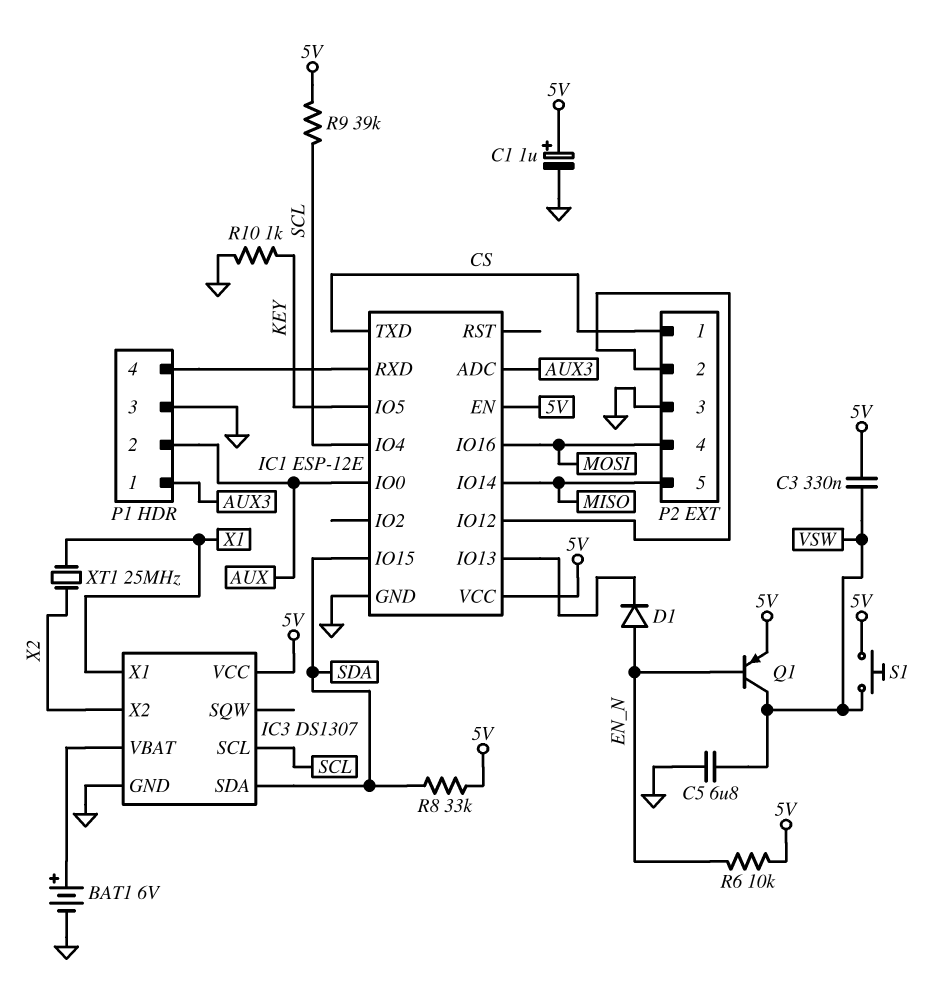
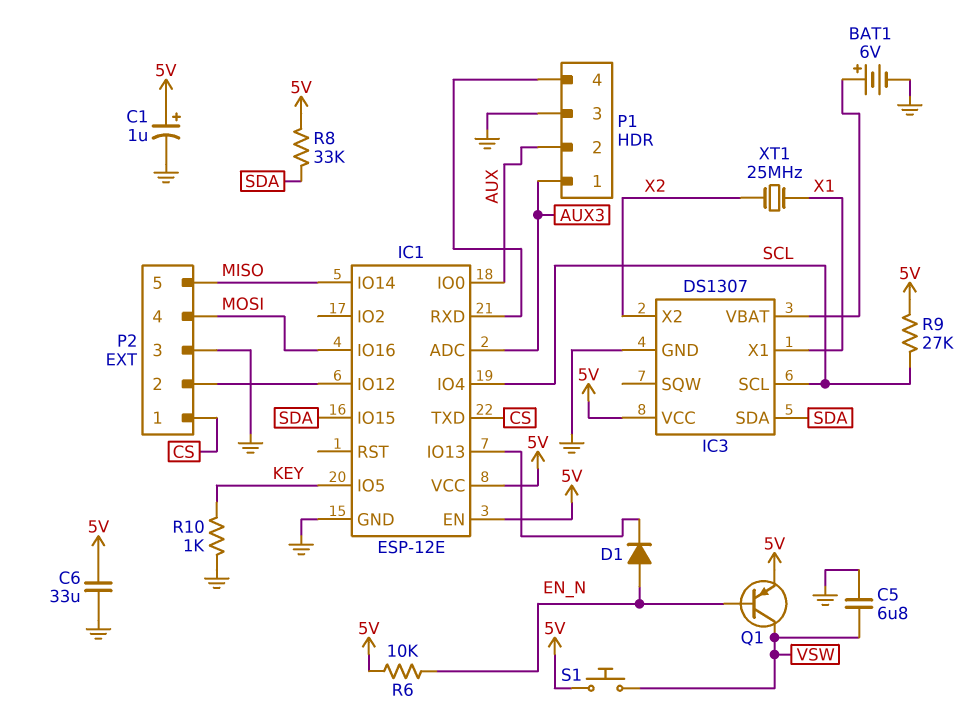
C3: 330nF (5V, VSW) -> none
C6: none -> 33uF (5V, GND)
R9: 39k (5V, SCL) -> 27k (5V, SCL)

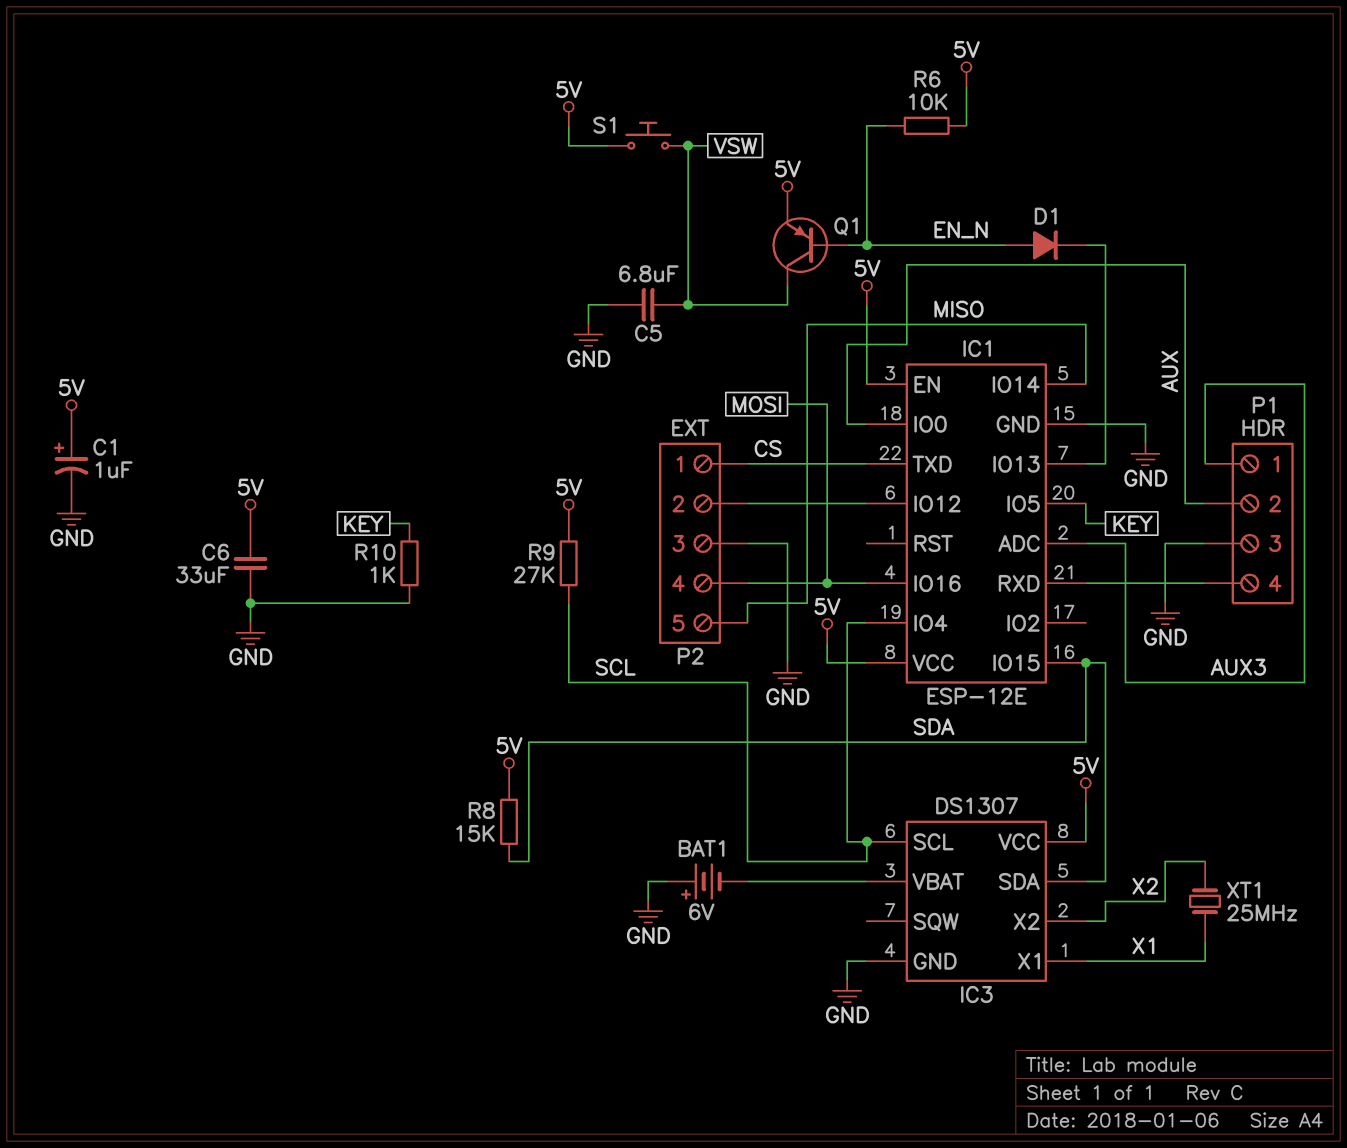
BAT1: 6V (plus IC3/VBAT, minus GND) -> 6V (plus GND, minus IC3/VBAT)
R8: 33k (5V, SDA) -> 15k (5V, SDA)

